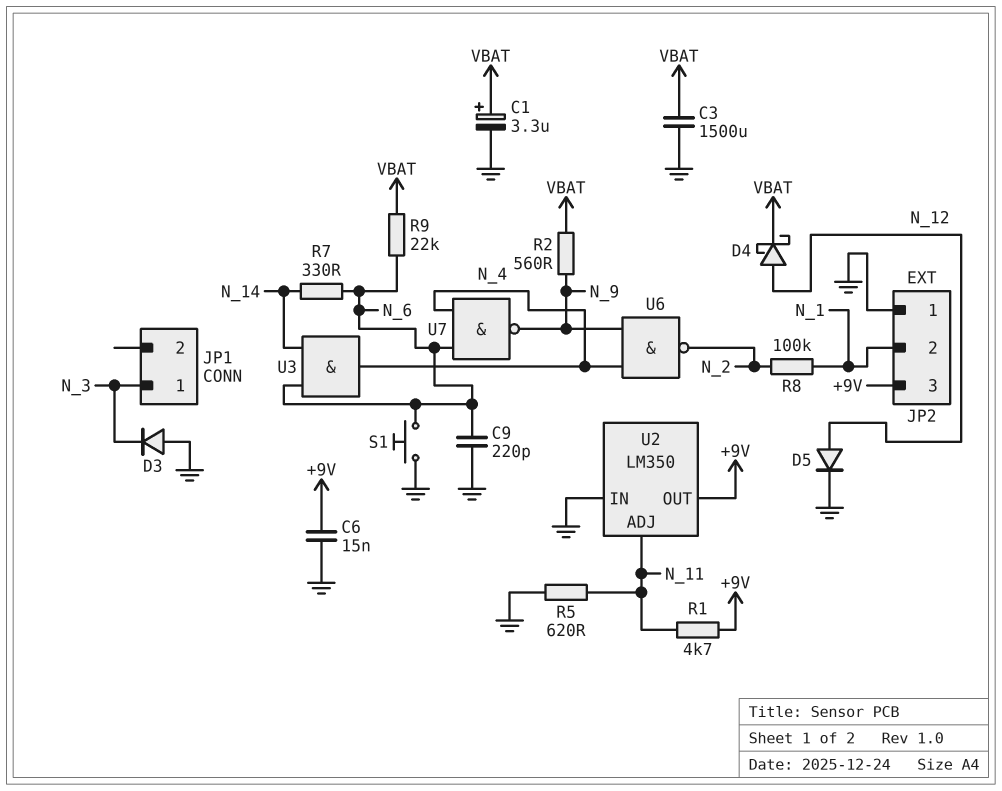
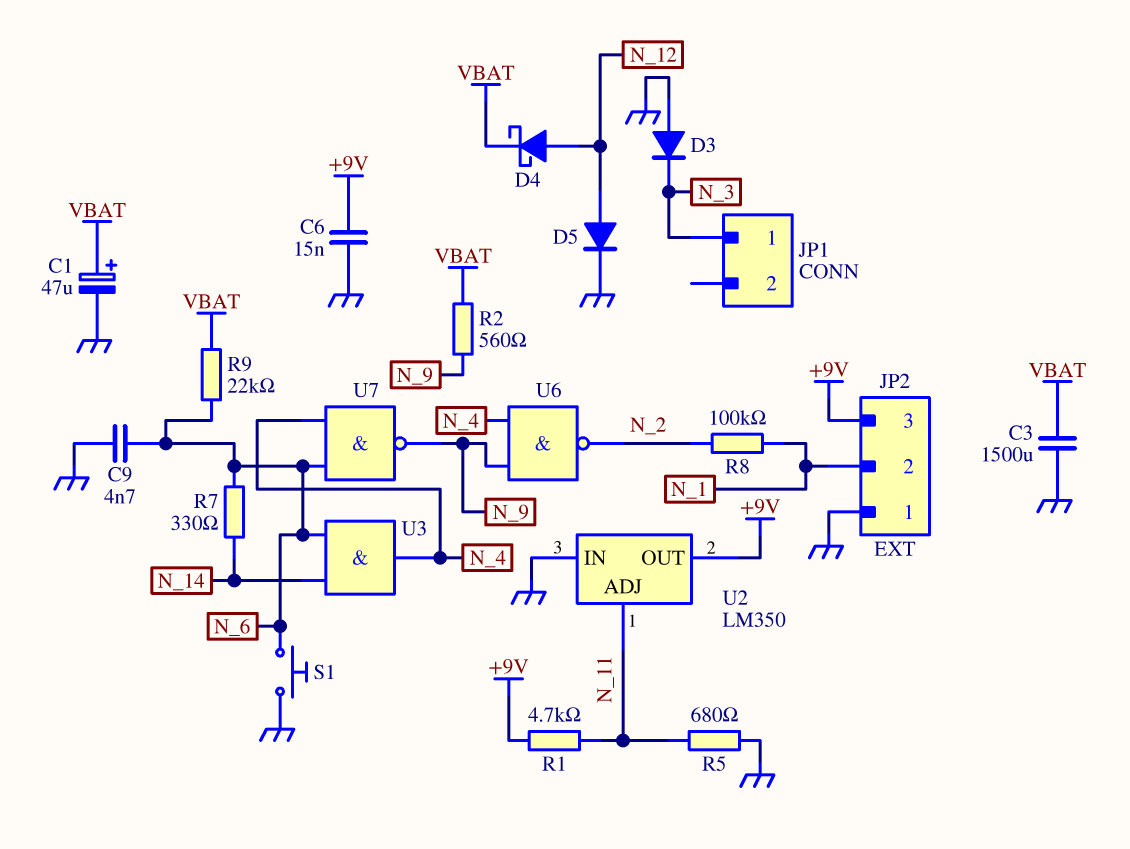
C1: 3.3uF (plus VBAT, minus GND) -> 47uF (plus VBAT, minus GND)
C9: 220pF (GND, N_6) -> 4.7nF (GND, N_6)
R5: 620 (GND, N_11) -> 680 (GND, N_11)

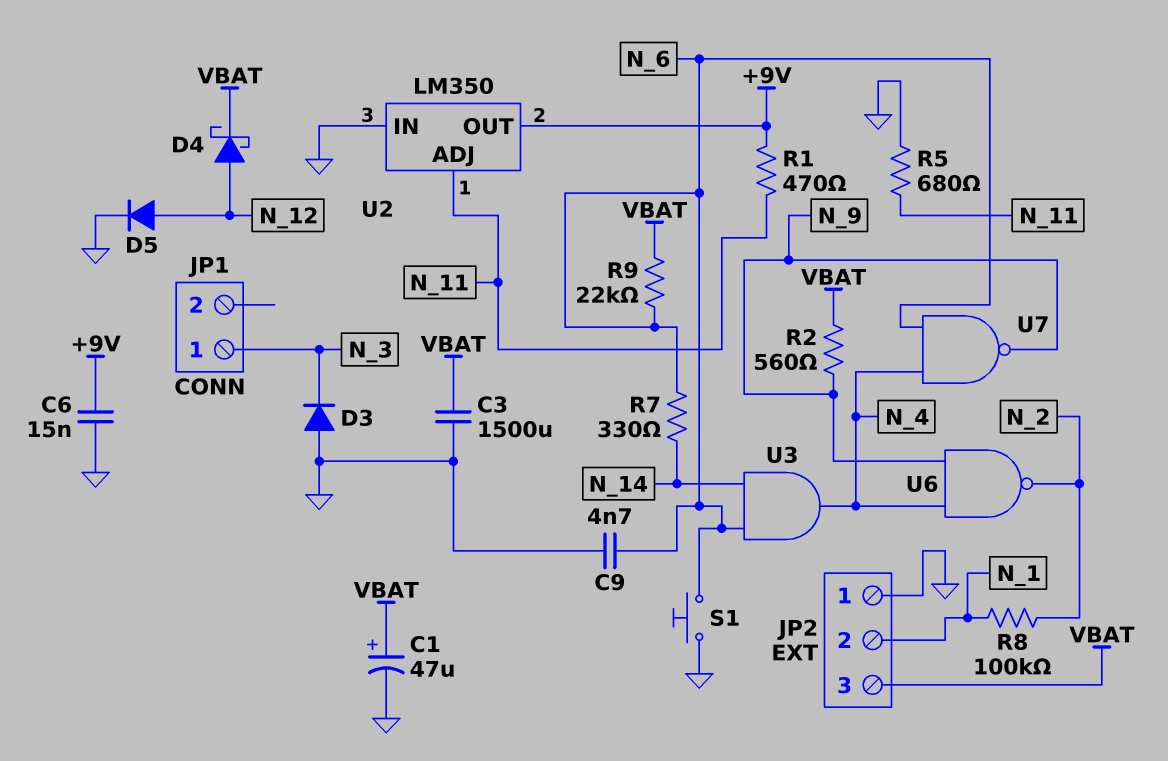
JP2 pin 3: +9V -> VBAT
R1: 4.7k (+9V, N_11) -> 470 (+9V, N_11)

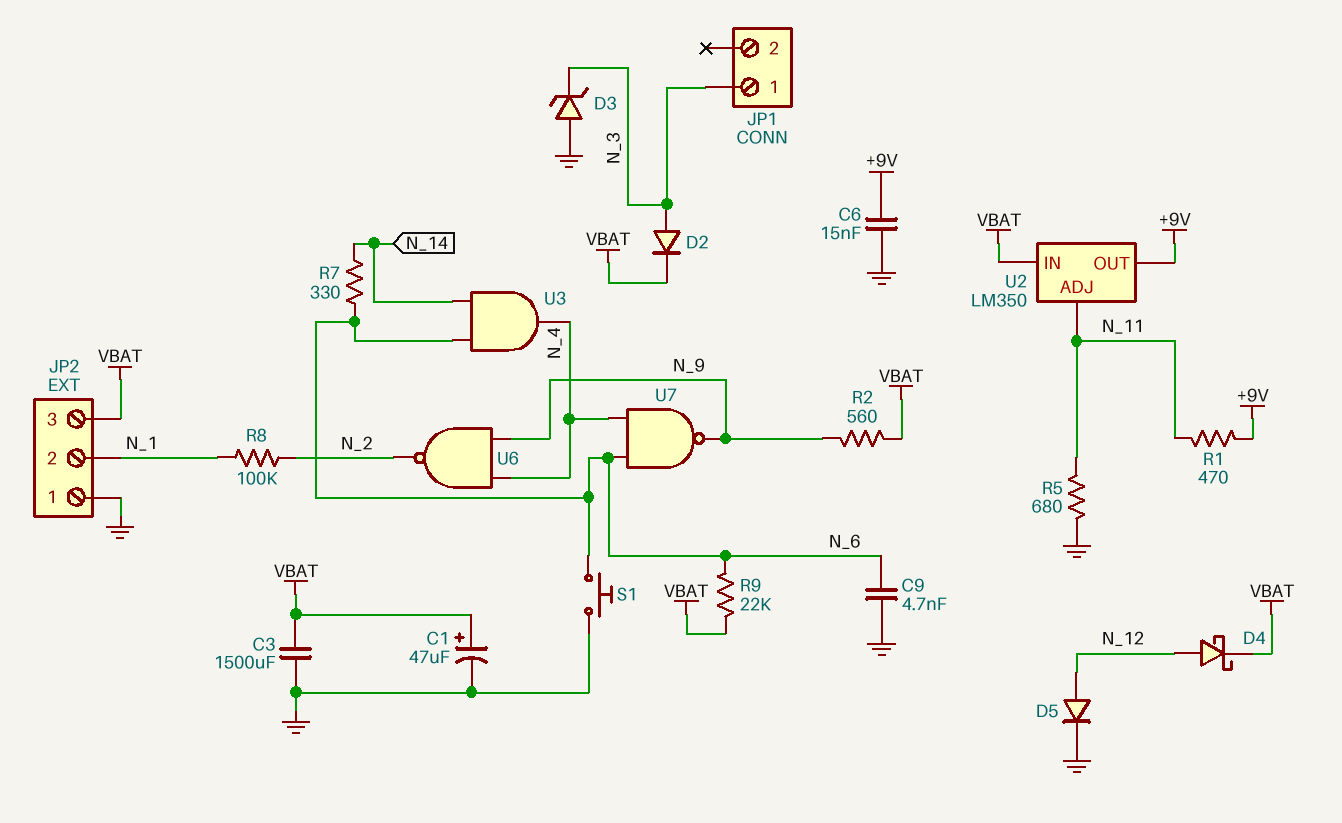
D2: none -> diode (A N_3, K VBAT)
D3: diode (A GND, K N_3) -> zener (A GND, K N_3)
U2 pin IN: GND -> VBAT

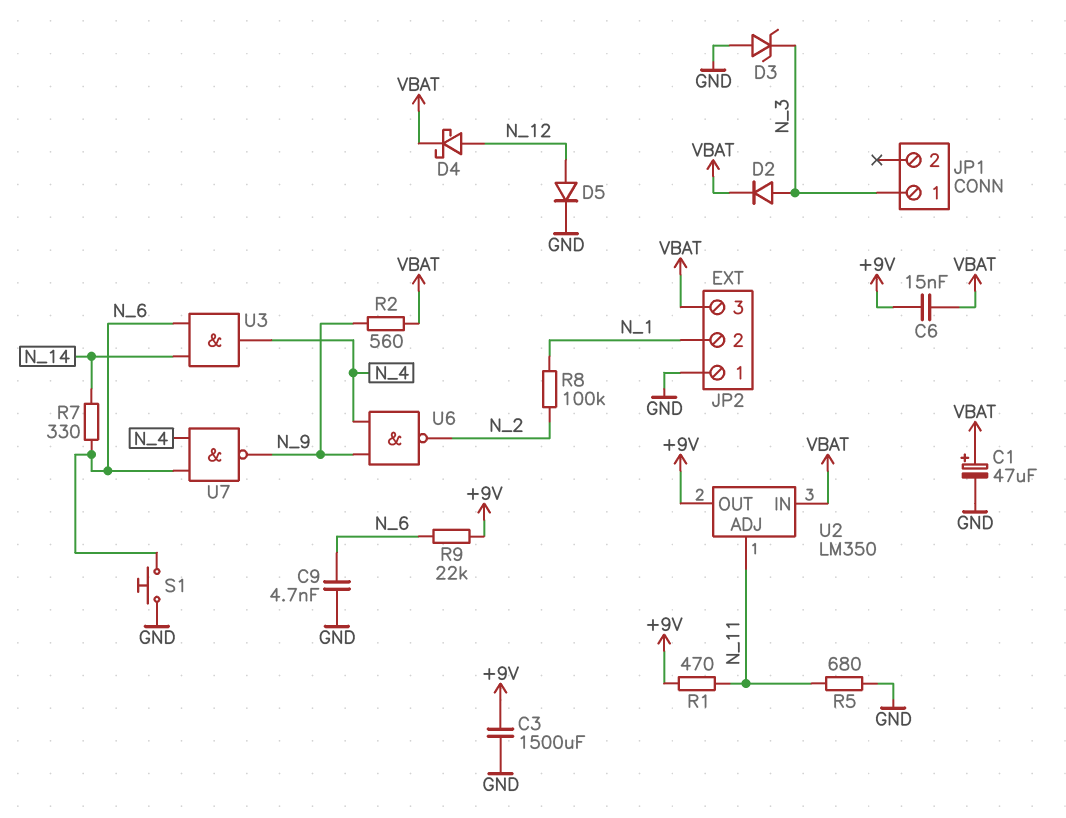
C3: 1500uF (GND, VBAT) -> 1500uF (+9V, GND)
C6: 15nF (+9V, GND) -> 15nF (+9V, VBAT)
R9: 22k (N_6, VBAT) -> 22k (+9V, N_6)

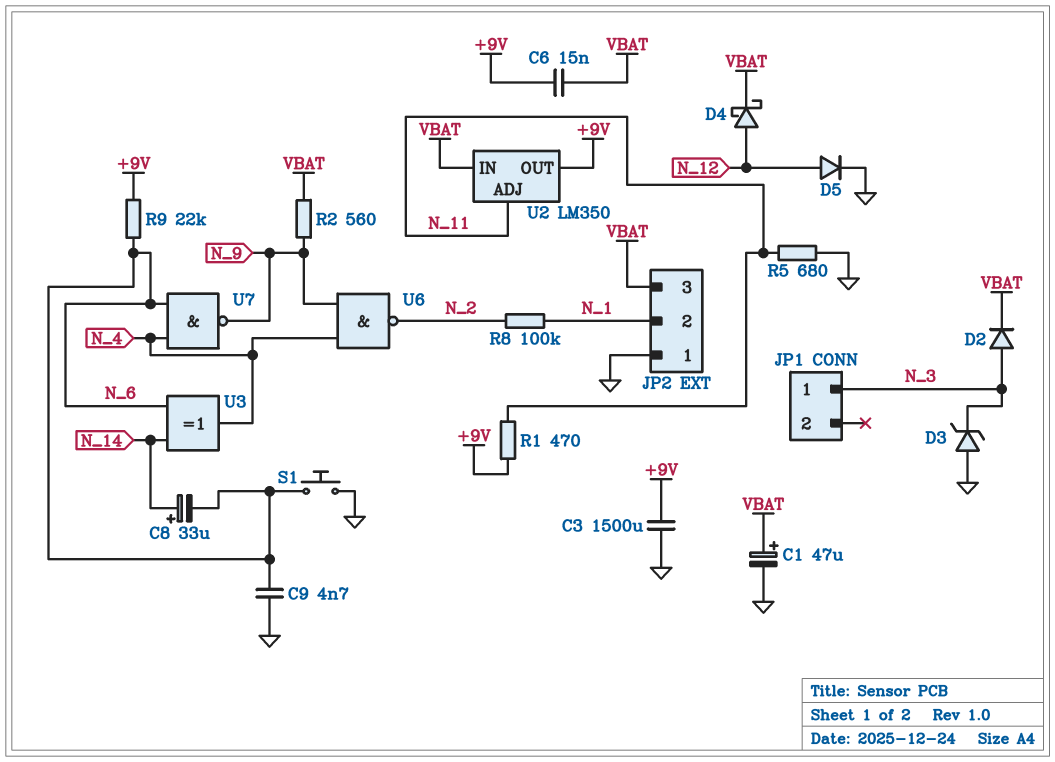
C8: none -> 33uF (plus N_14, minus N_6)
R7: 330 (N_6, N_14) -> none
U3: AND (in N_6, in N_14, out N_4) -> XOR (in N_6, in N_14, out N_4)

